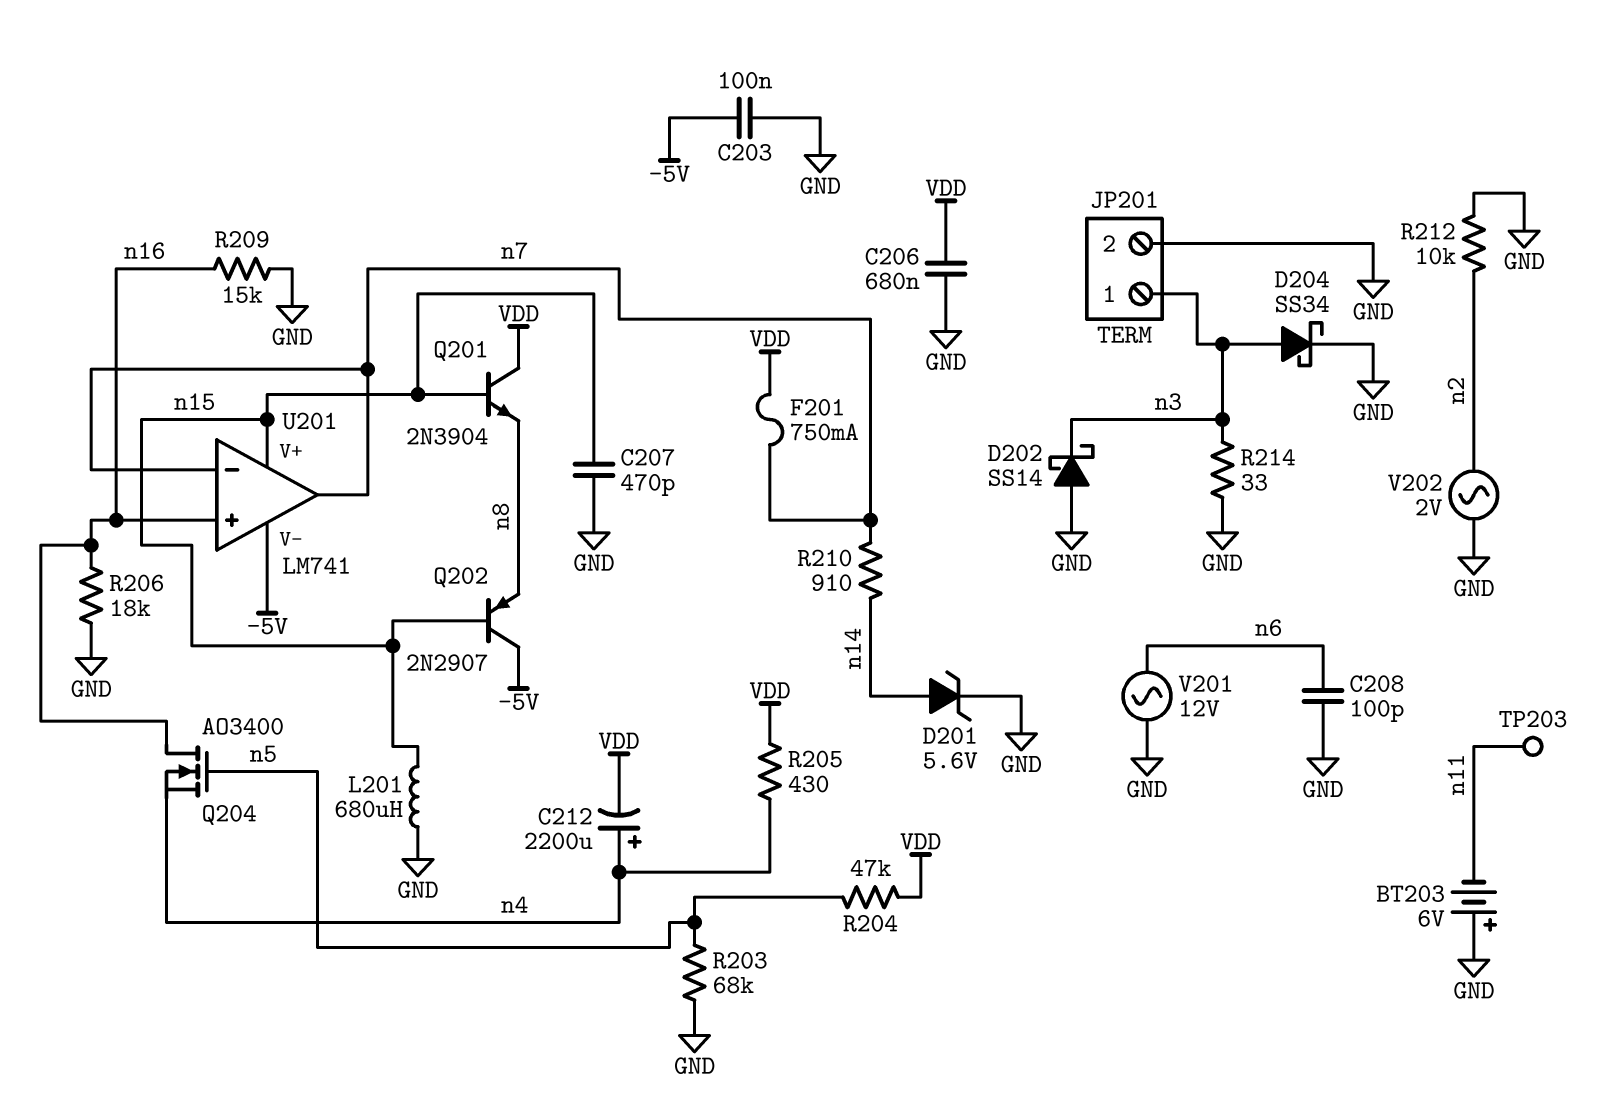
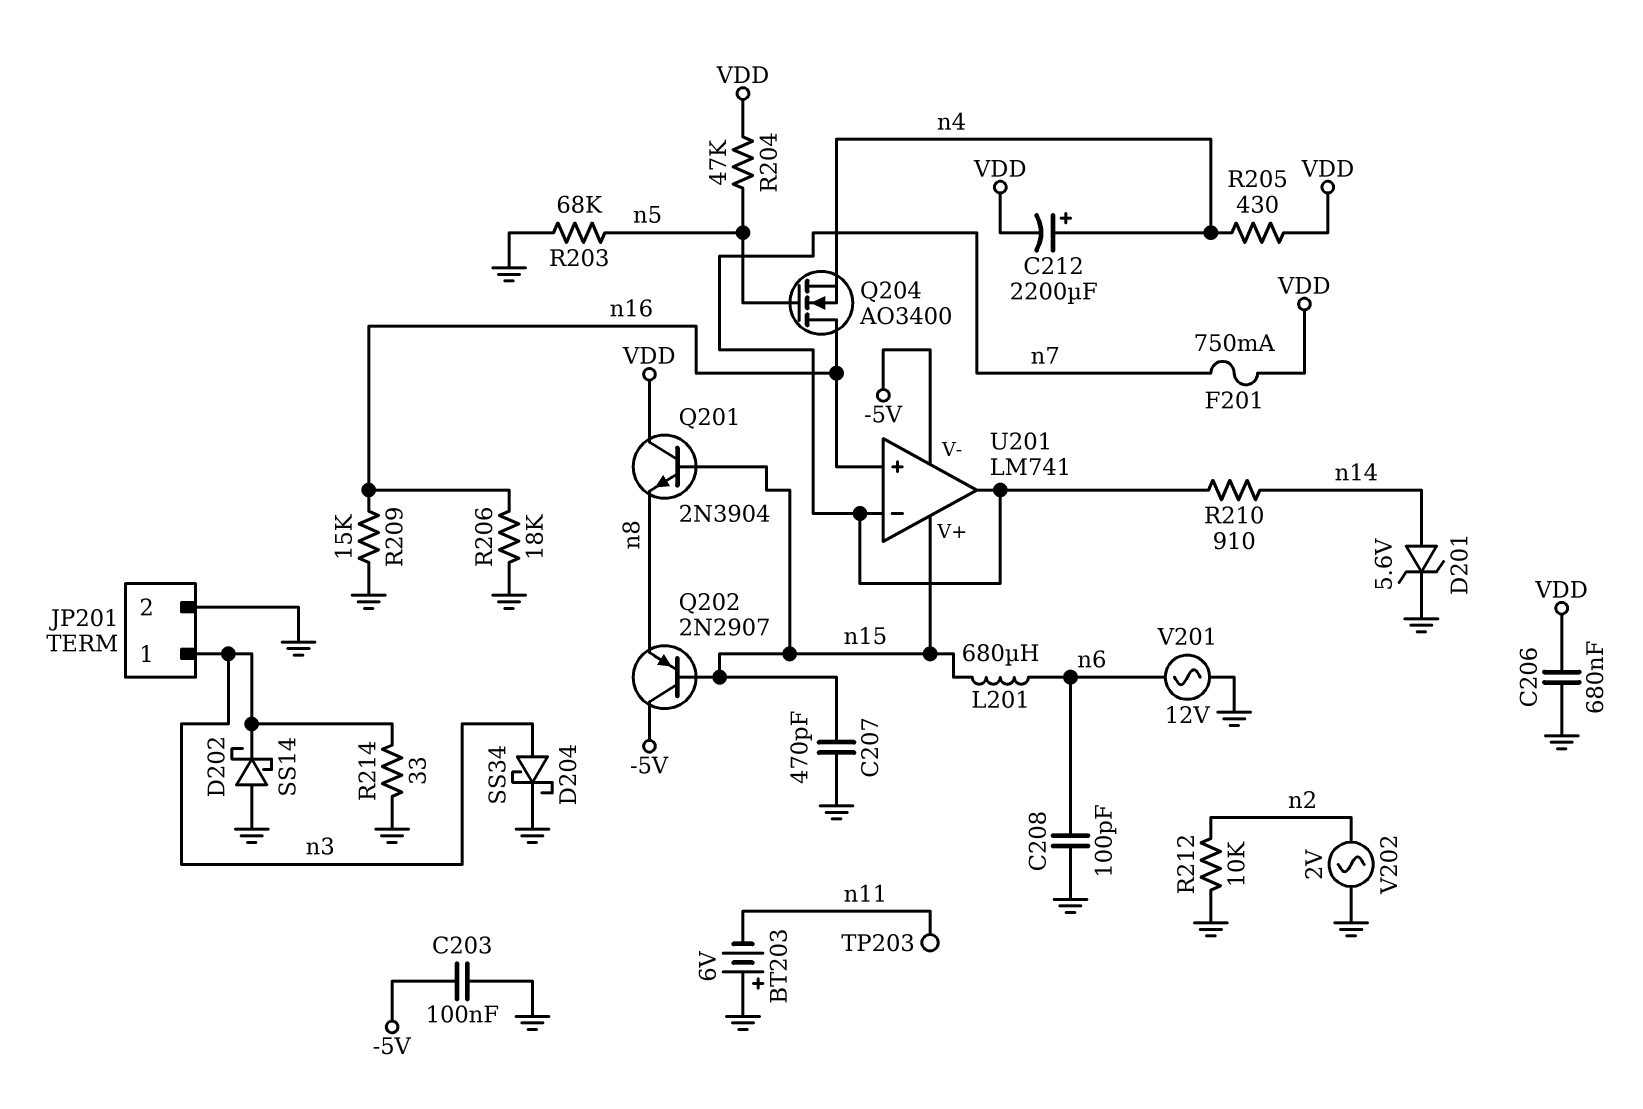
L201: 680uH (GND, n15) -> 680uH (n6, n15)

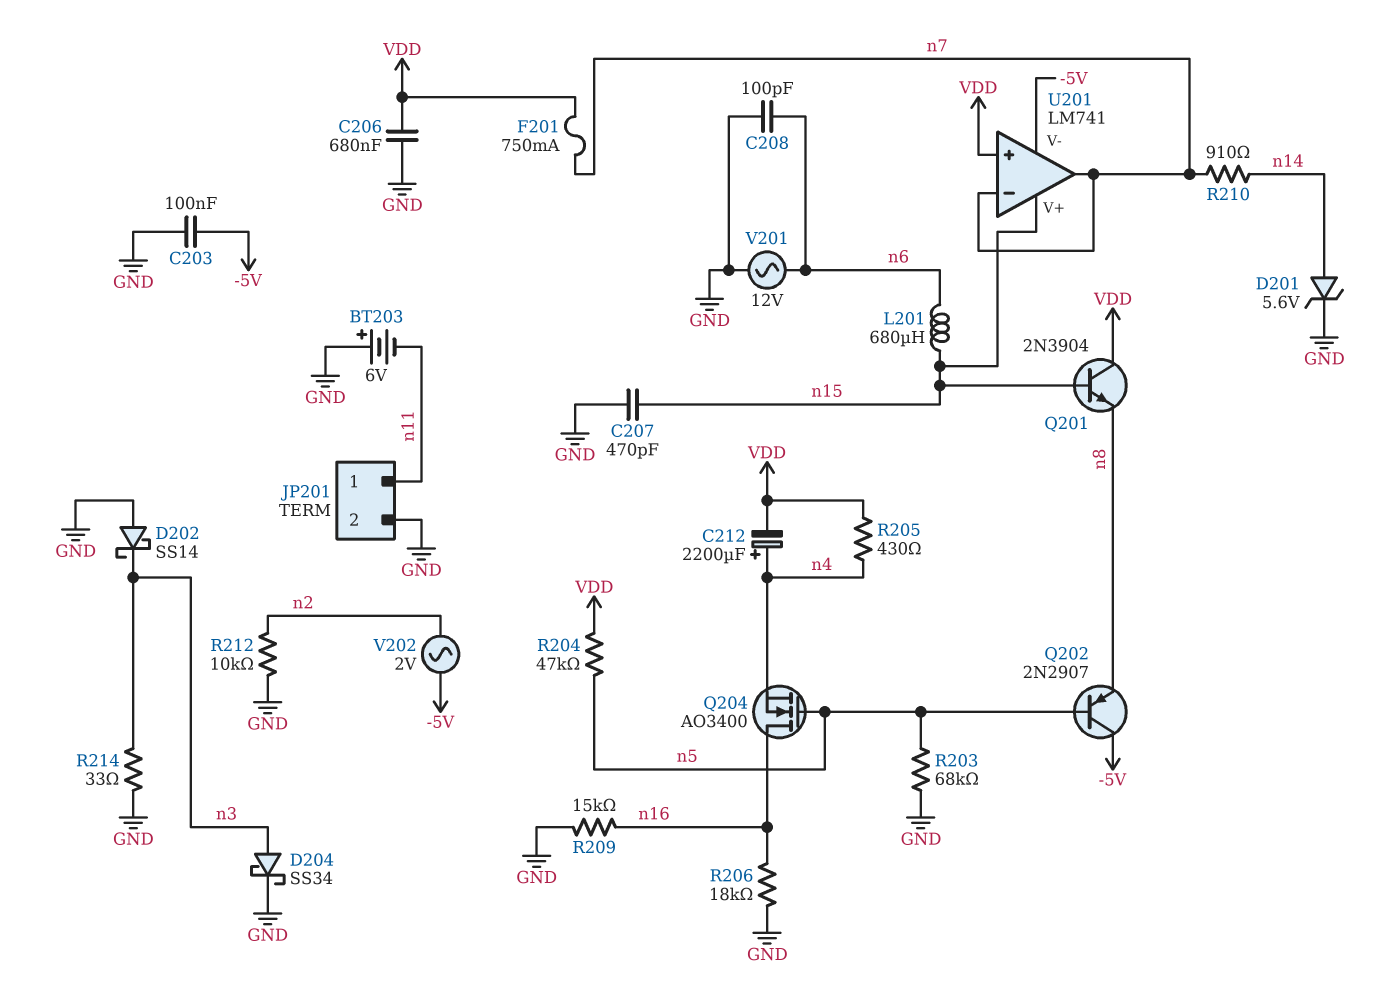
JP201 pin 1: n3 -> n11
Q202: PNP 2N2907 (B n15, C -5V, E n8) -> PNP 2N2907 (B n5, C -5V, E n8)
TP203: test point (n11) -> none
U201 pin in+: n16 -> VDD
V202: AC 2V (GND, n2) -> AC 2V (-5V, n2)

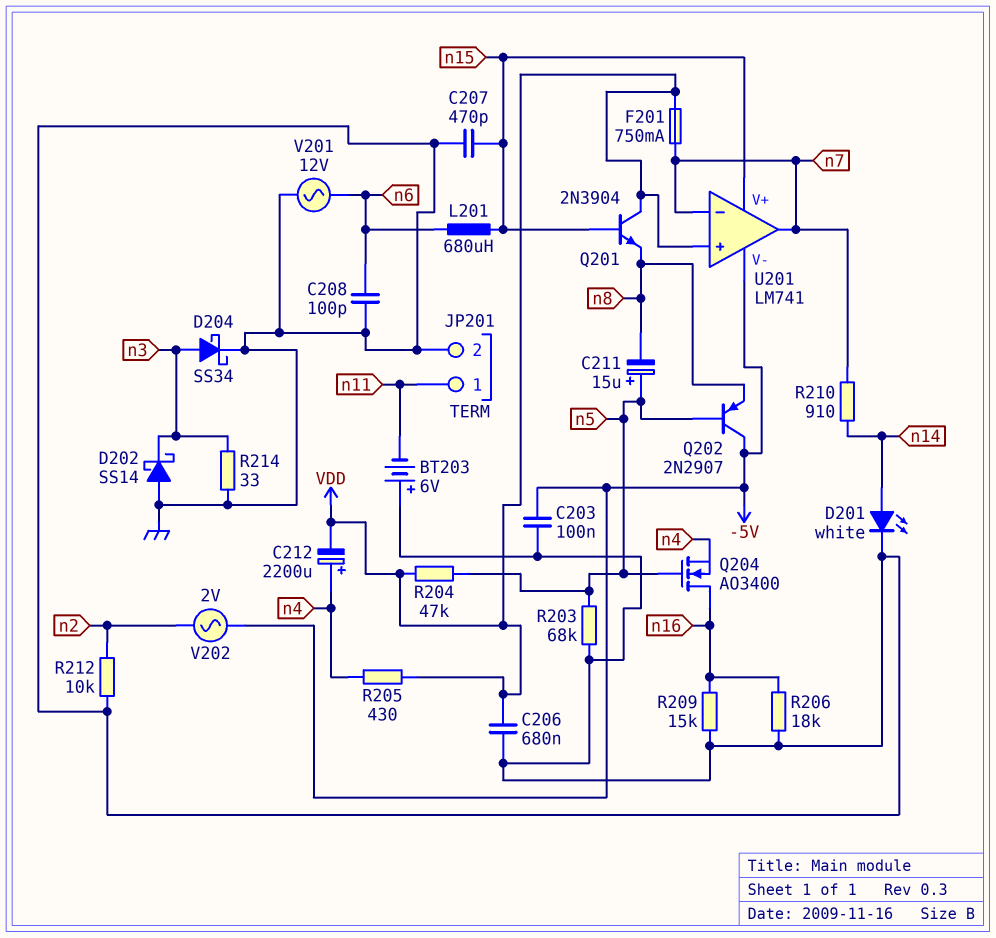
C211: none -> 15uF (plus n5, minus n8)
D201: zener 5.6V (A n14, K GND) -> LED white (A n14, K GND)

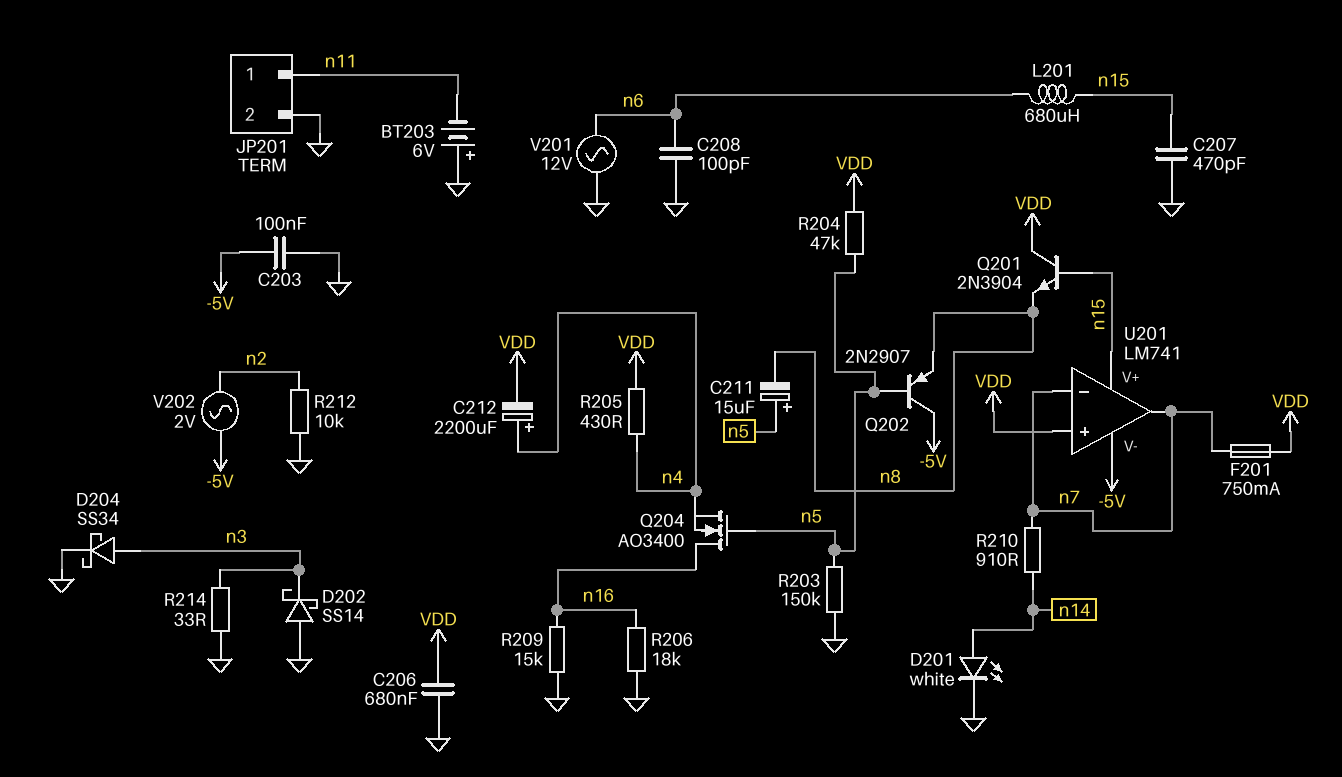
R203: 68k (GND, n5) -> 150k (GND, n5)

